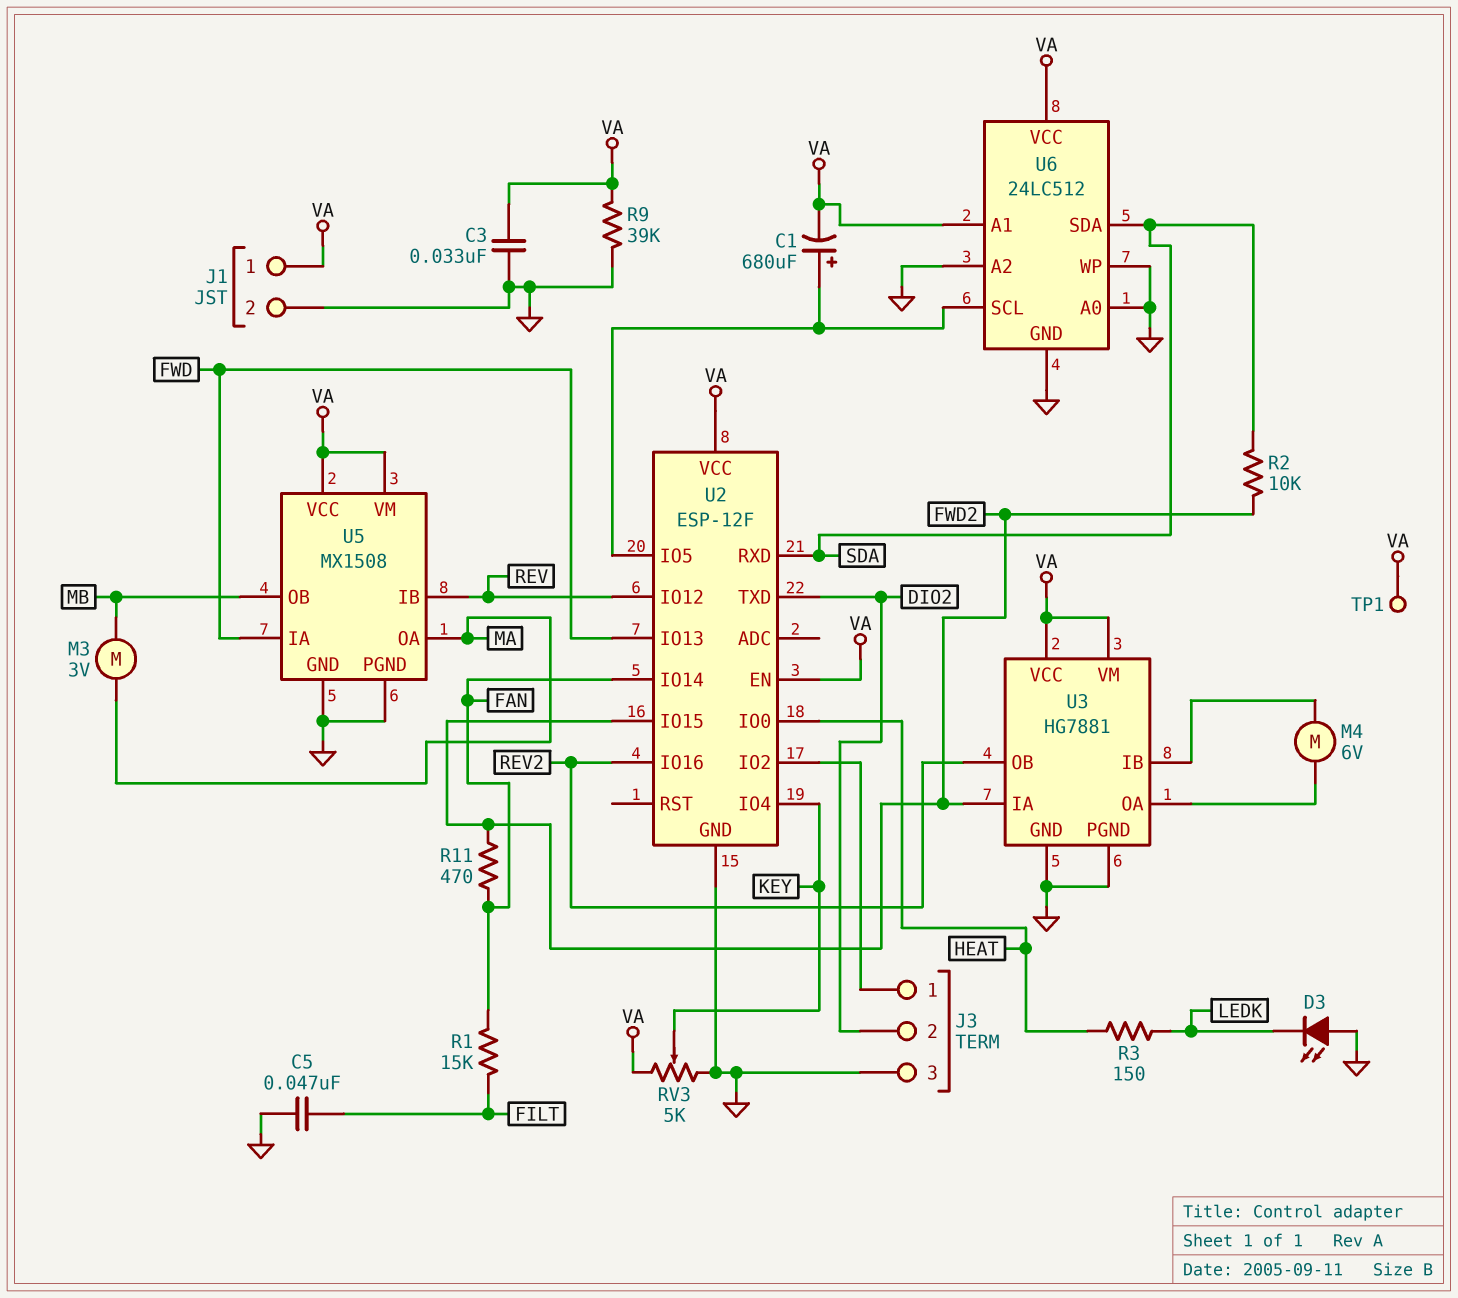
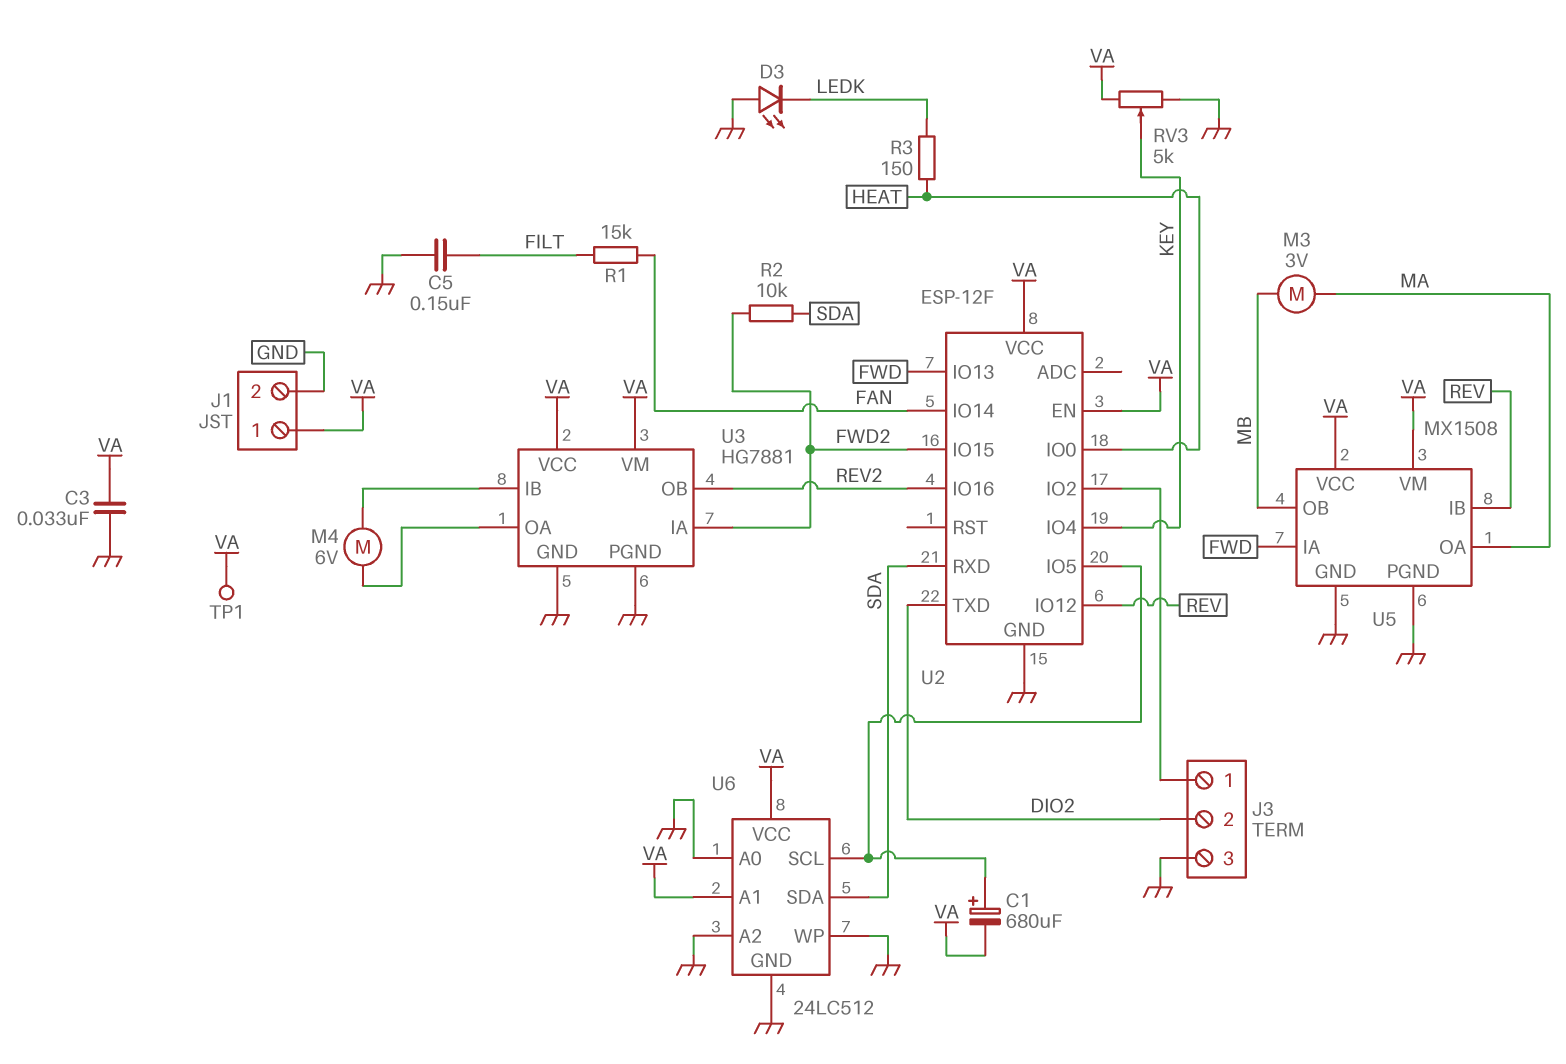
C5: 47nF (FILT, GND) -> 150nF (FILT, GND)
R9: 39k (GND, VA) -> none
R11: 470 (FAN, FWD2) -> none

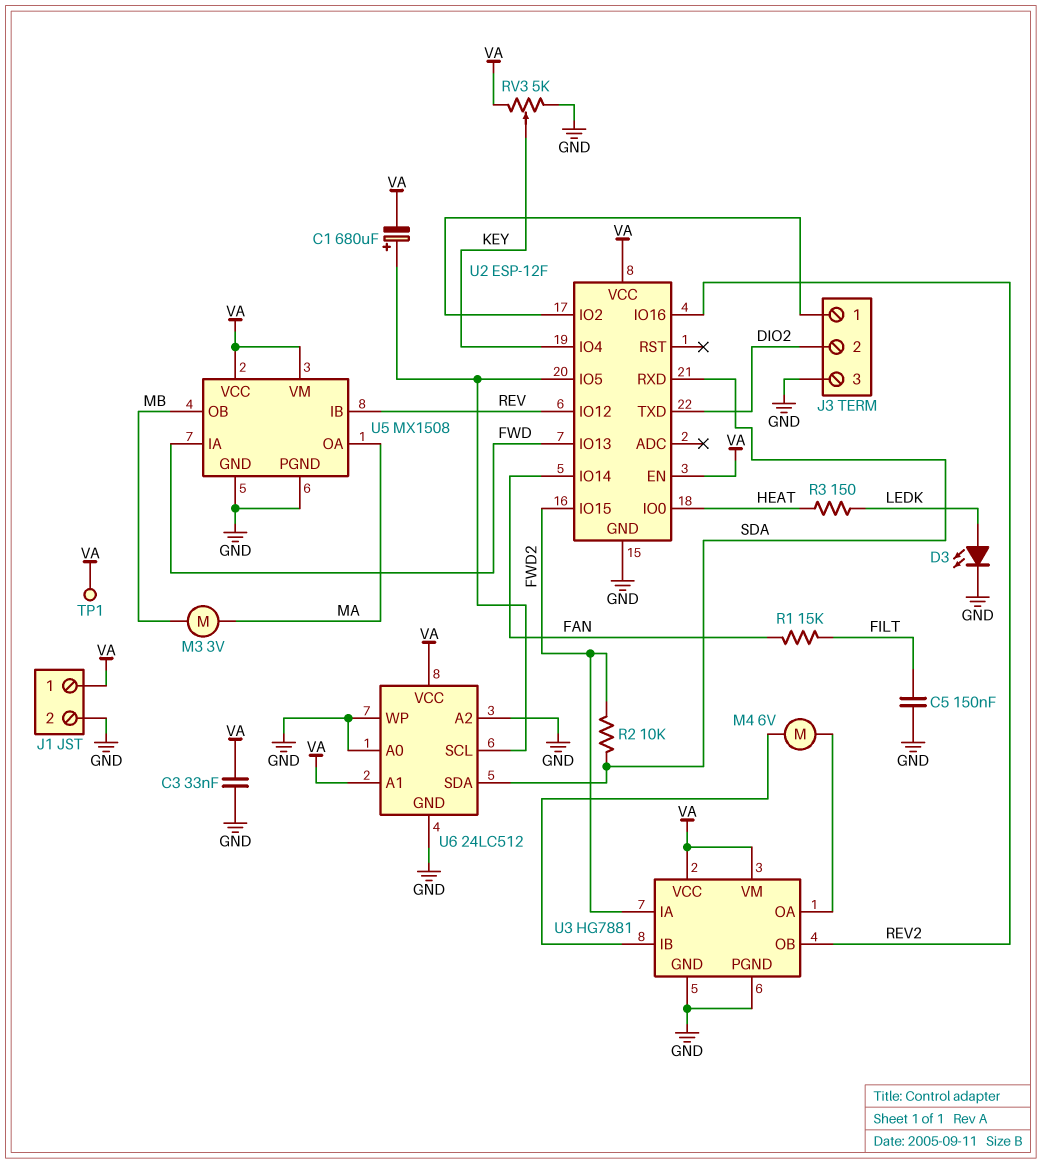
D3: LED (A GND, K LEDK) -> LED (A LEDK, K GND)

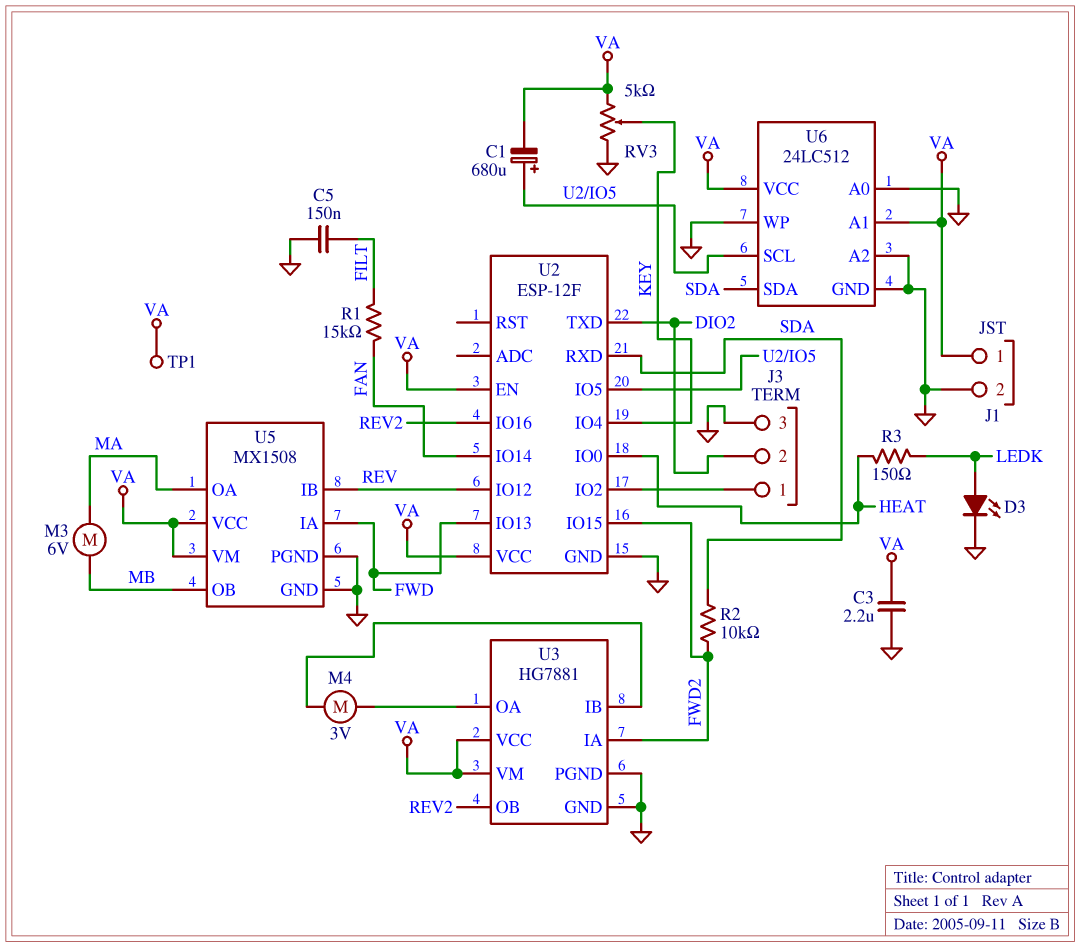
C3: 33nF (GND, VA) -> 2.2uF (GND, VA)
M3: motor 3V (MA, MB) -> motor 6V (MA, MB)
M4: motor 6V (U3/IB, U3/OA) -> motor 3V (U3/IB, U3/OA)

